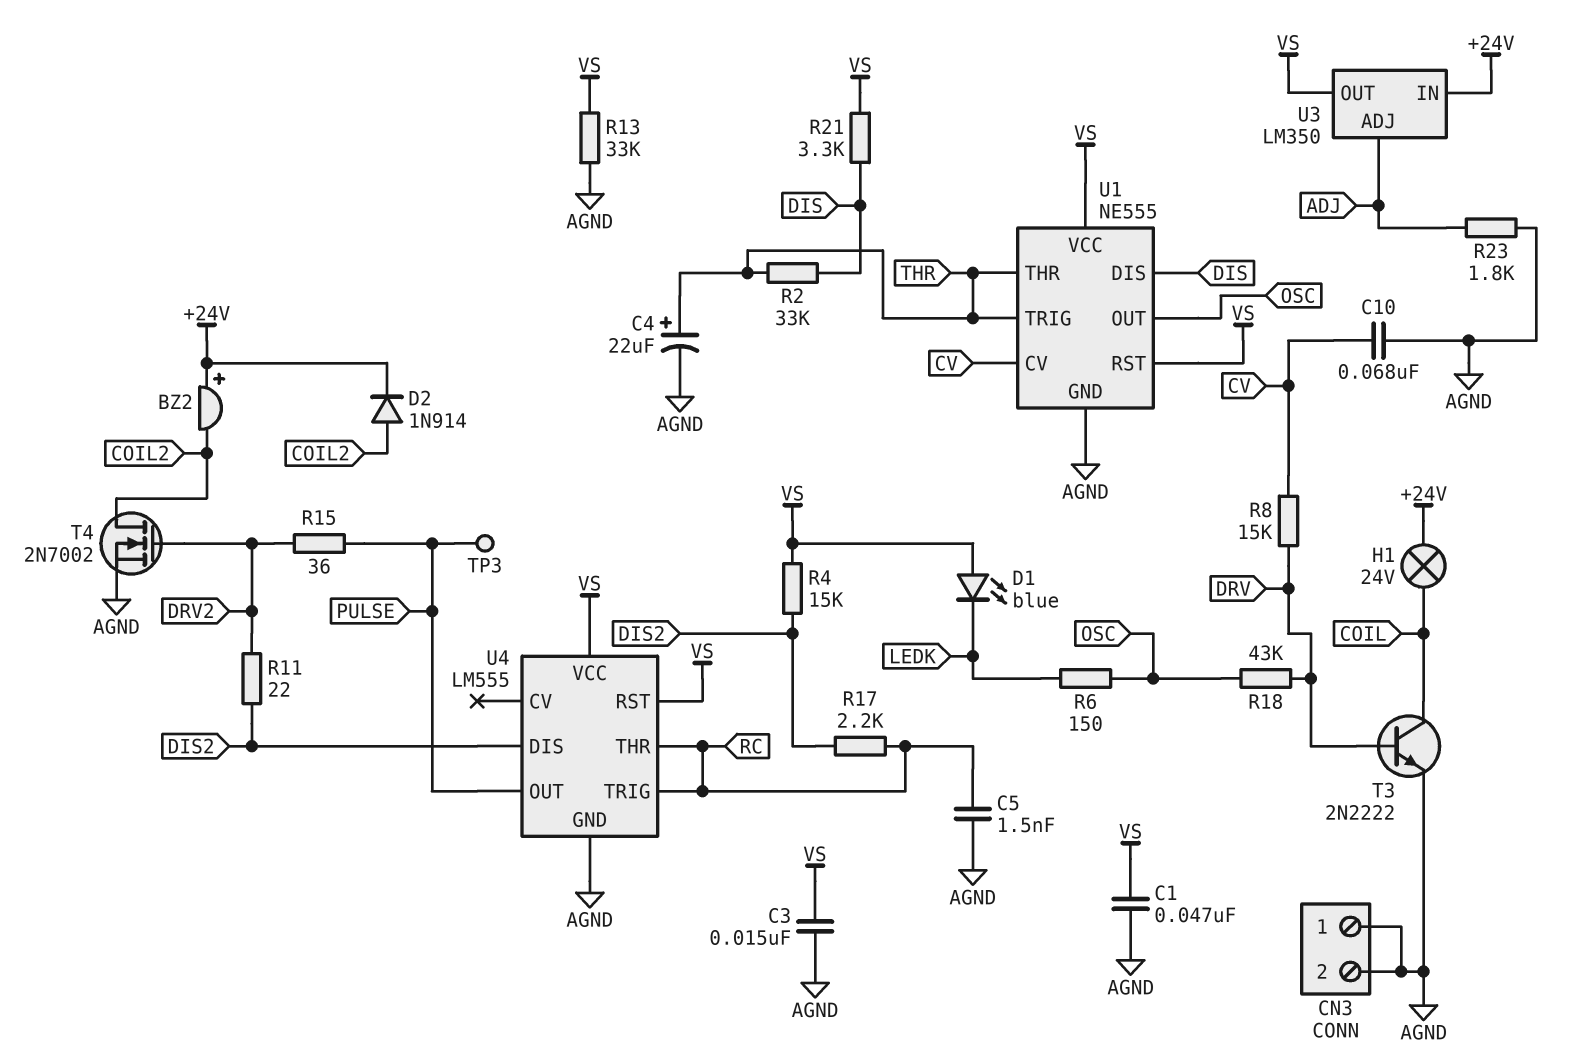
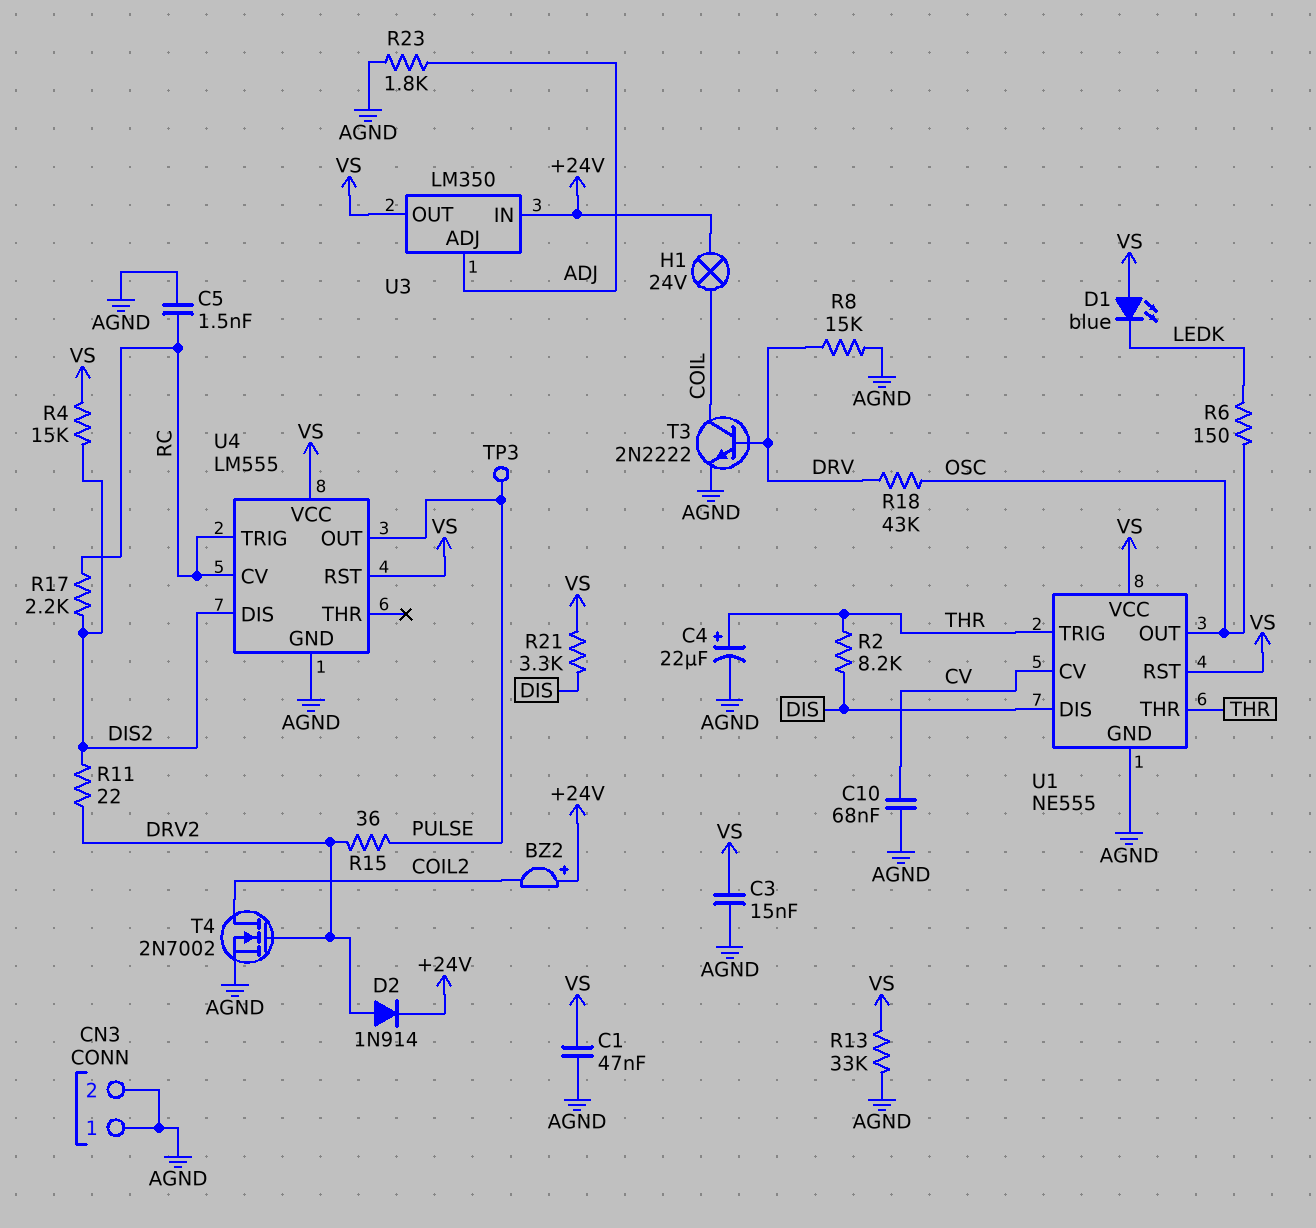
D2: diode 1N914 (A COIL2, K +24V) -> diode 1N914 (A DRV2, K +24V)
R2: 33k (DIS, THR) -> 8.2k (DIS, THR)
R8: 15k (CV, DRV) -> 15k (AGND, DRV)
U4 pin CV: none -> RC
U4 pin THR: RC -> none

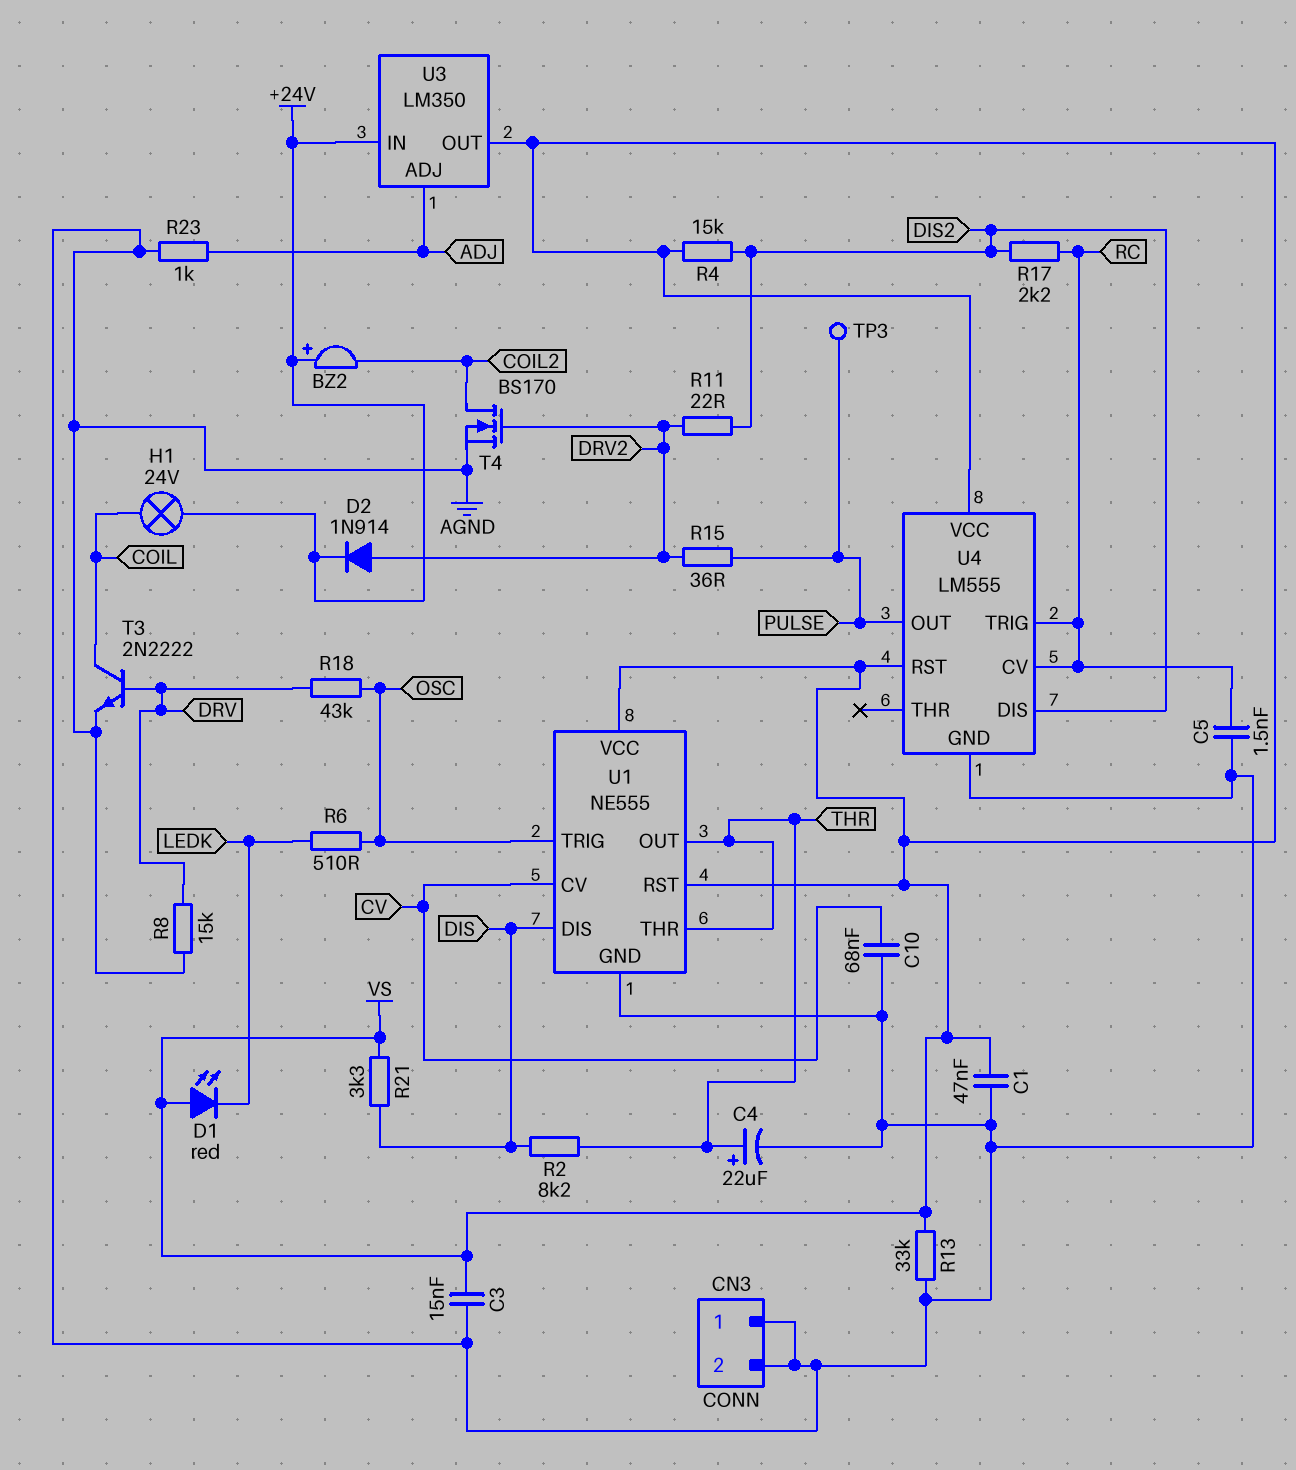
D1: LED blue (A VS, K LEDK) -> LED red (A VS, K LEDK)
R6: 150 (LEDK, OSC) -> 510 (LEDK, OSC)
R23: 1.8k (ADJ, AGND) -> 1k (ADJ, AGND)
T4: NMOS 2N7002 (G DRV2, D COIL2, S AGND) -> NMOS BS170 (G DRV2, D COIL2, S AGND)
U1 pin OUT: OSC -> THR
U1 pin TRIG: THR -> OSC

